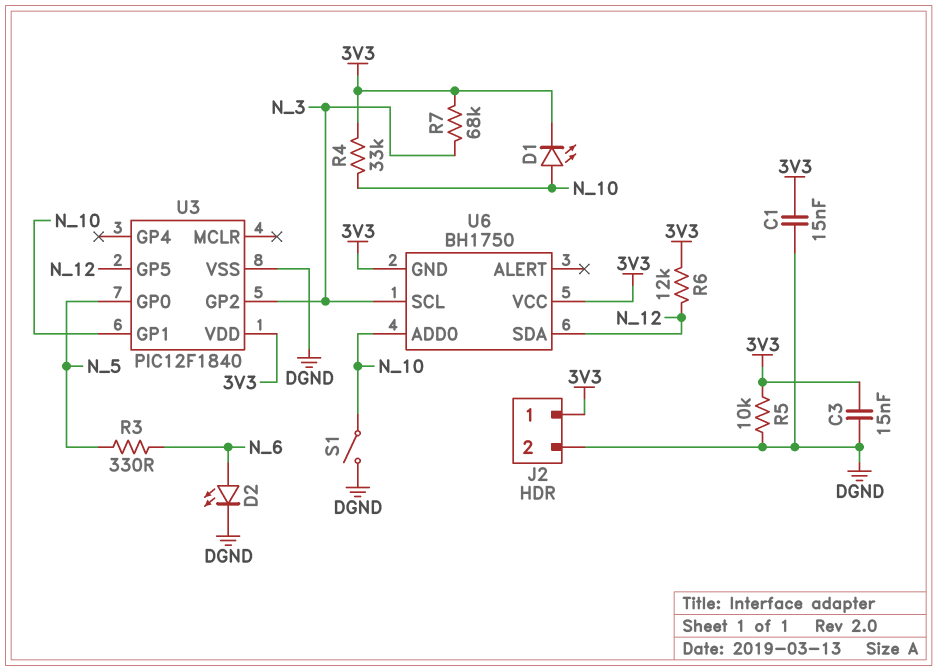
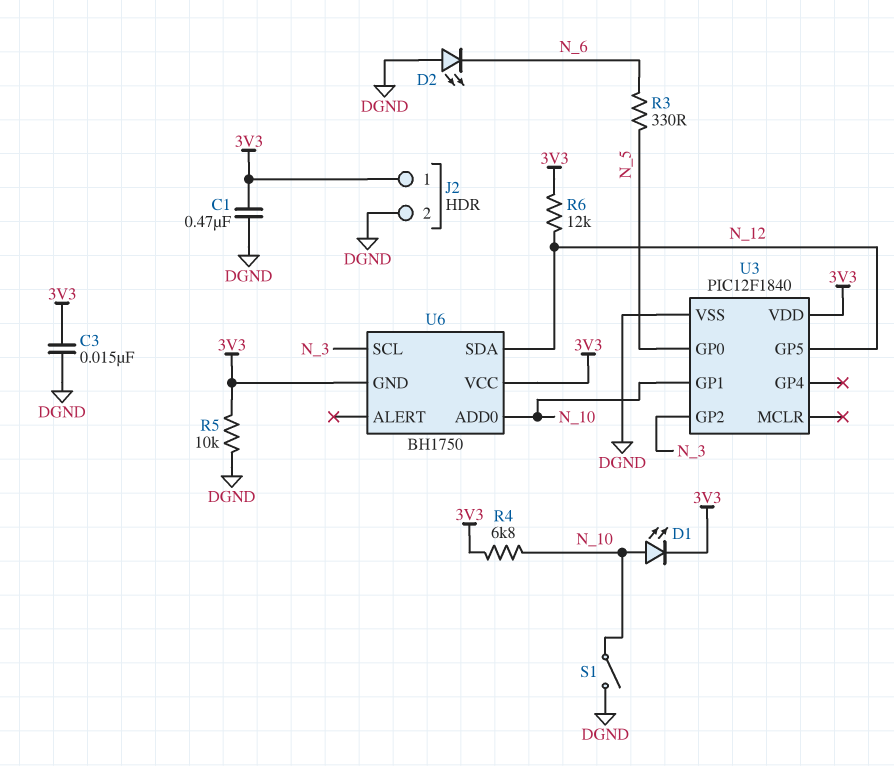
C1: 15nF (3V3, DGND) -> 470nF (3V3, DGND)
D2: LED (A N_6, K DGND) -> LED (A DGND, K N_6)
R4: 33k (3V3, N_10) -> 6.8k (3V3, N_10)
R7: 68k (3V3, N_3) -> none

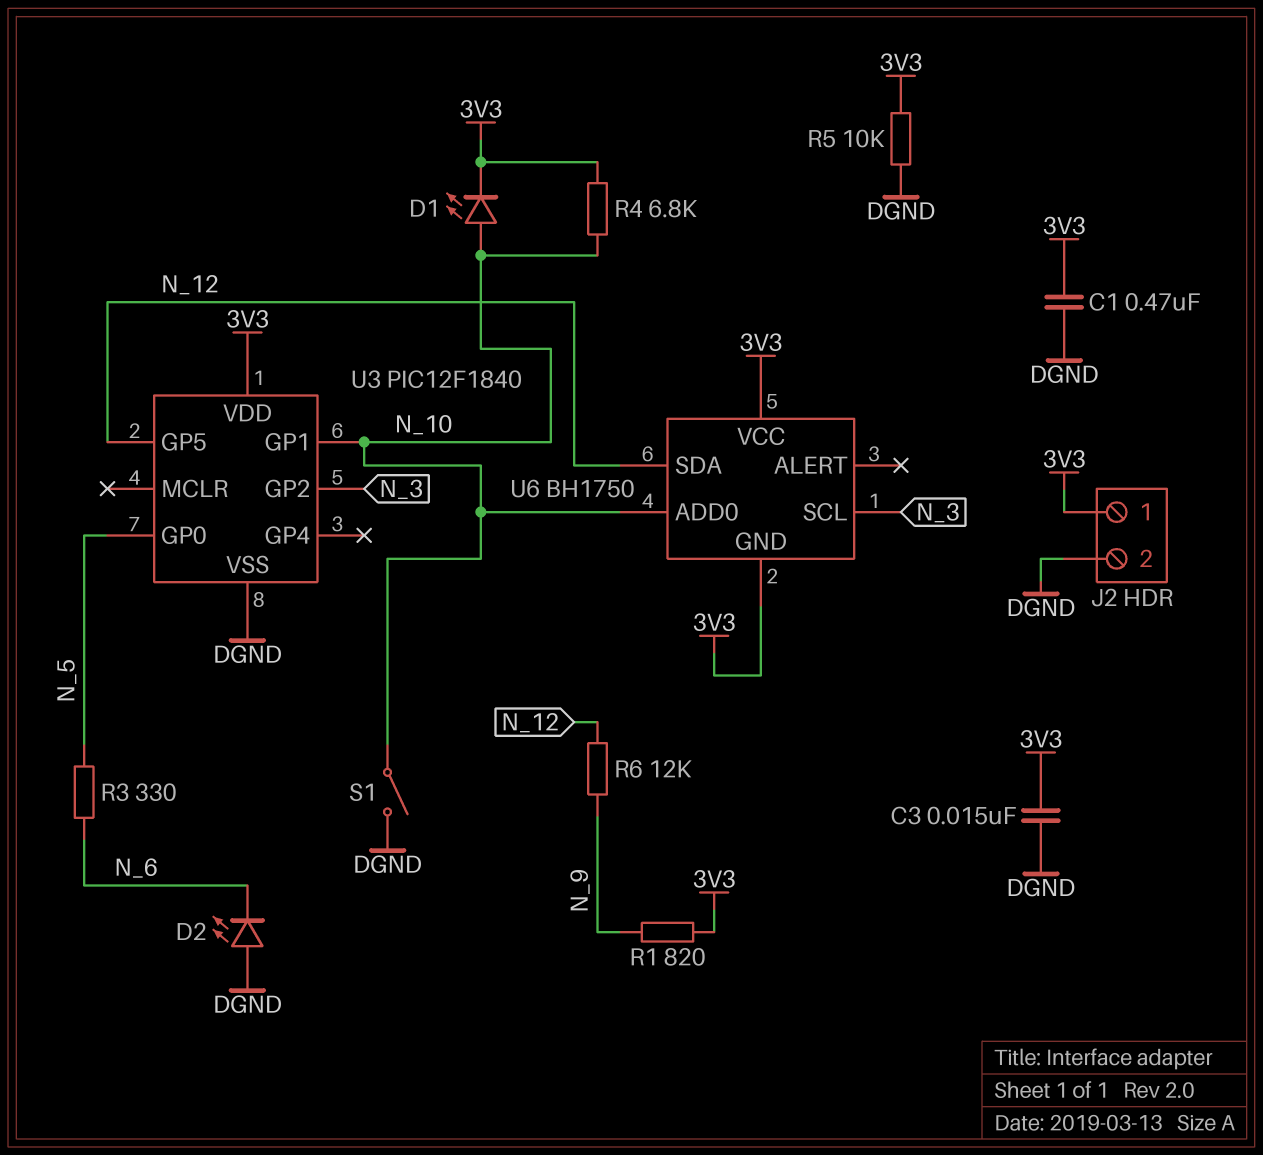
R1: none -> 820 (3V3, N_9)
R6: 12k (3V3, N_12) -> 12k (N_9, N_12)

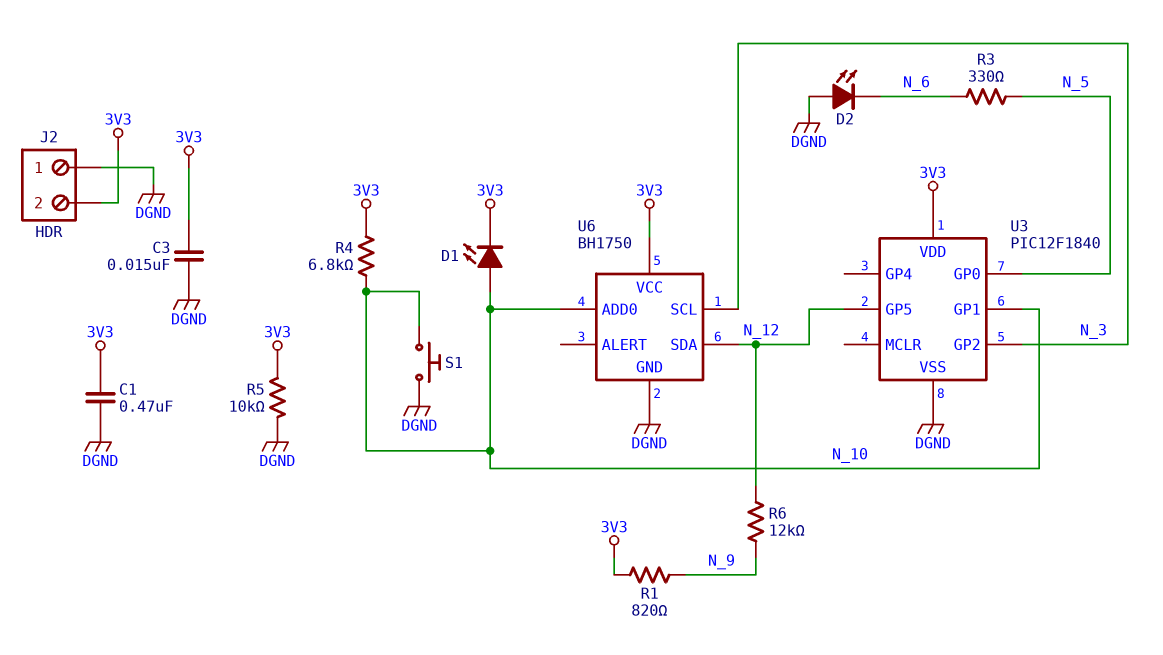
J2 pin 1: 3V3 -> DGND
J2 pin 2: DGND -> 3V3
S1: switch (DGND, N_10) -> button (DGND, N_10)
U6 pin GND: 3V3 -> DGND

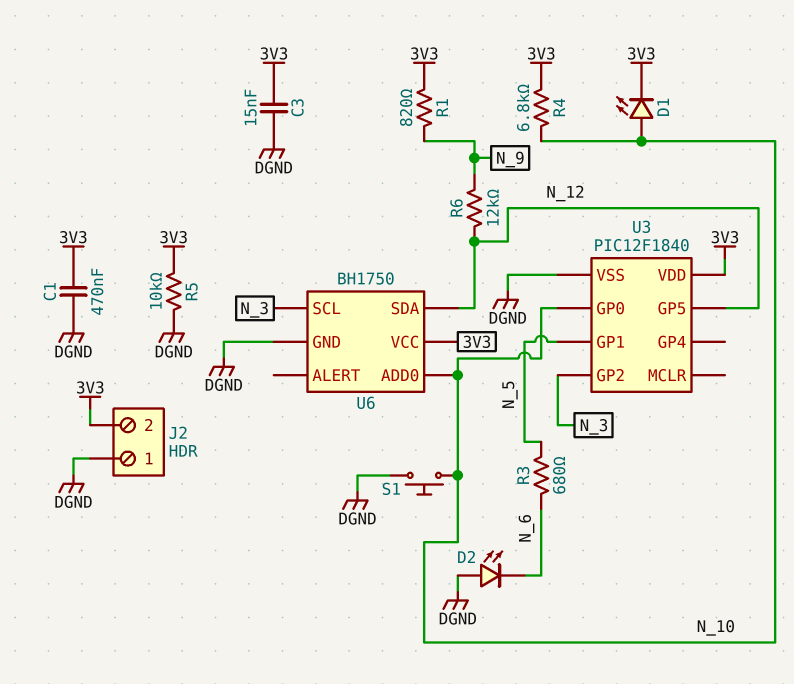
R3: 330 (N_5, N_6) -> 680 (N_5, N_6)
U3 pin GP0: N_5 -> N_10
U3 pin GP1: N_10 -> N_5

